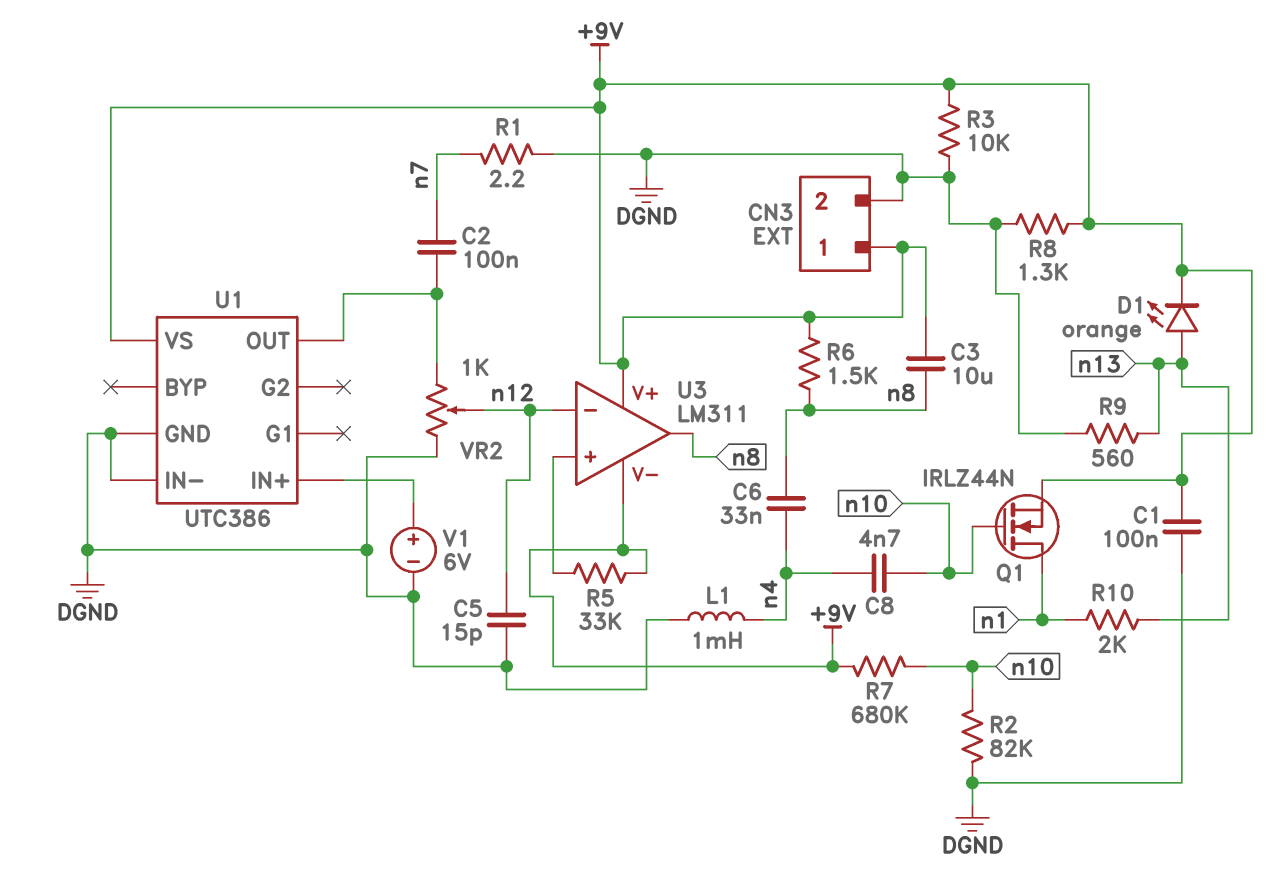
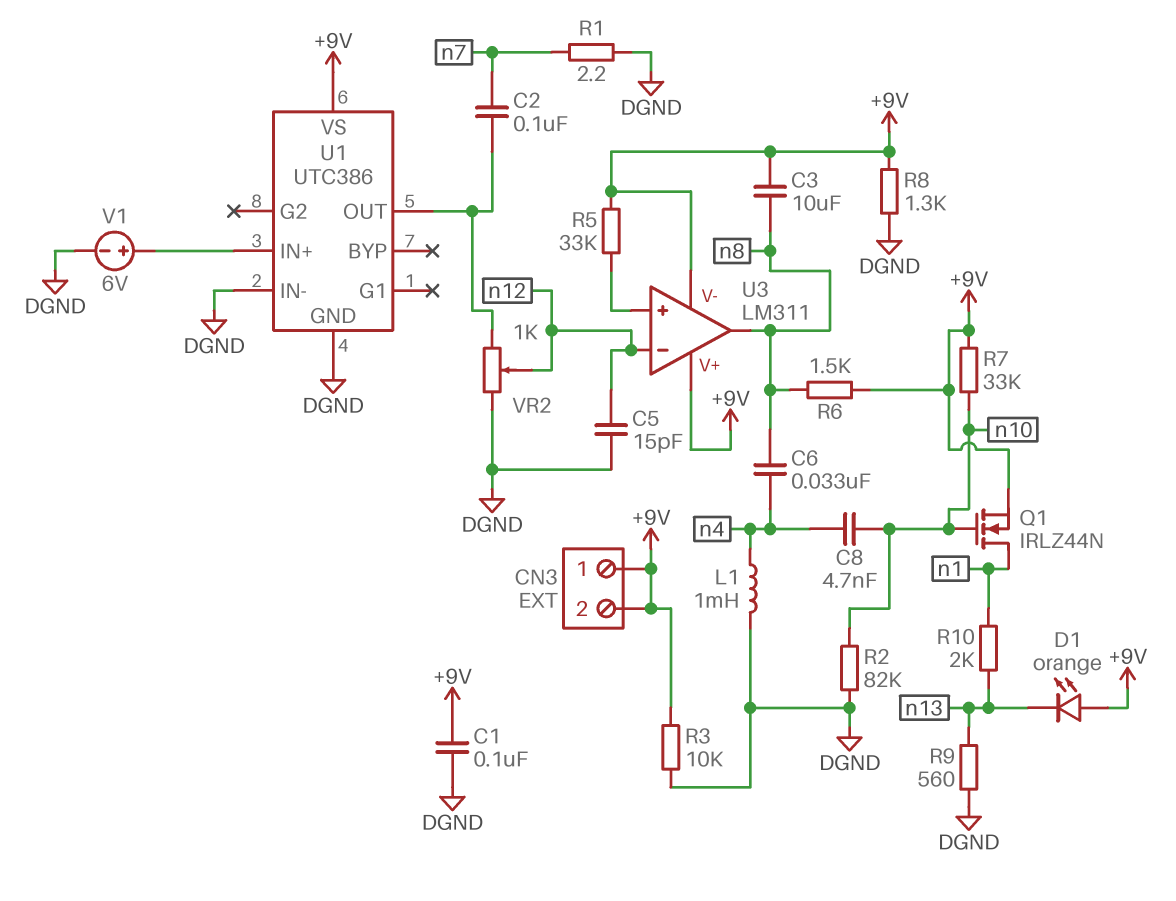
CN3 pin 2: DGND -> +9V
D1: LED orange (A n13, K +9V) -> LED orange (A +9V, K n13)
R7: 680k (+9V, n10) -> 33k (+9V, n10)

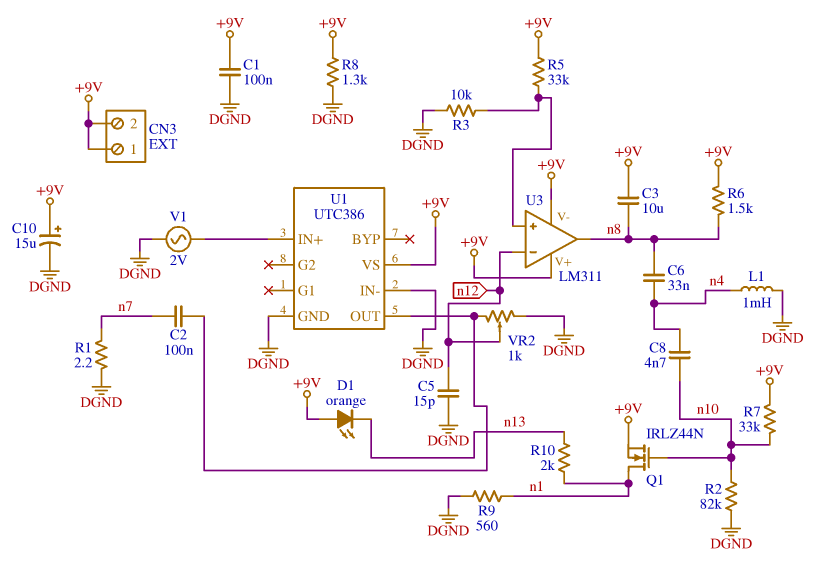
C10: none -> 15uF (plus +9V, minus DGND)
R3: 10k (+9V, DGND) -> 10k (DGND, U3/in+)
R9: 560 (DGND, n13) -> 560 (DGND, n1)
V1: 6V (plus U1/IN+, minus DGND) -> AC 2V (DGND, U1/IN+)

